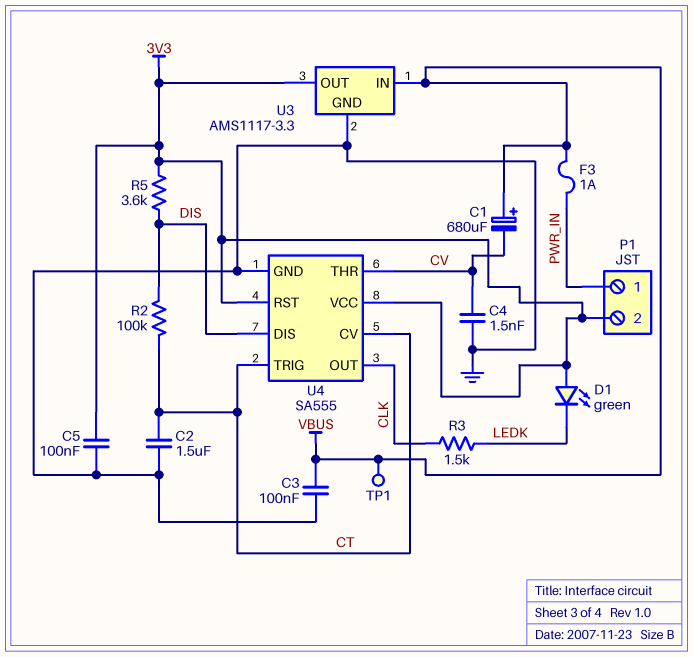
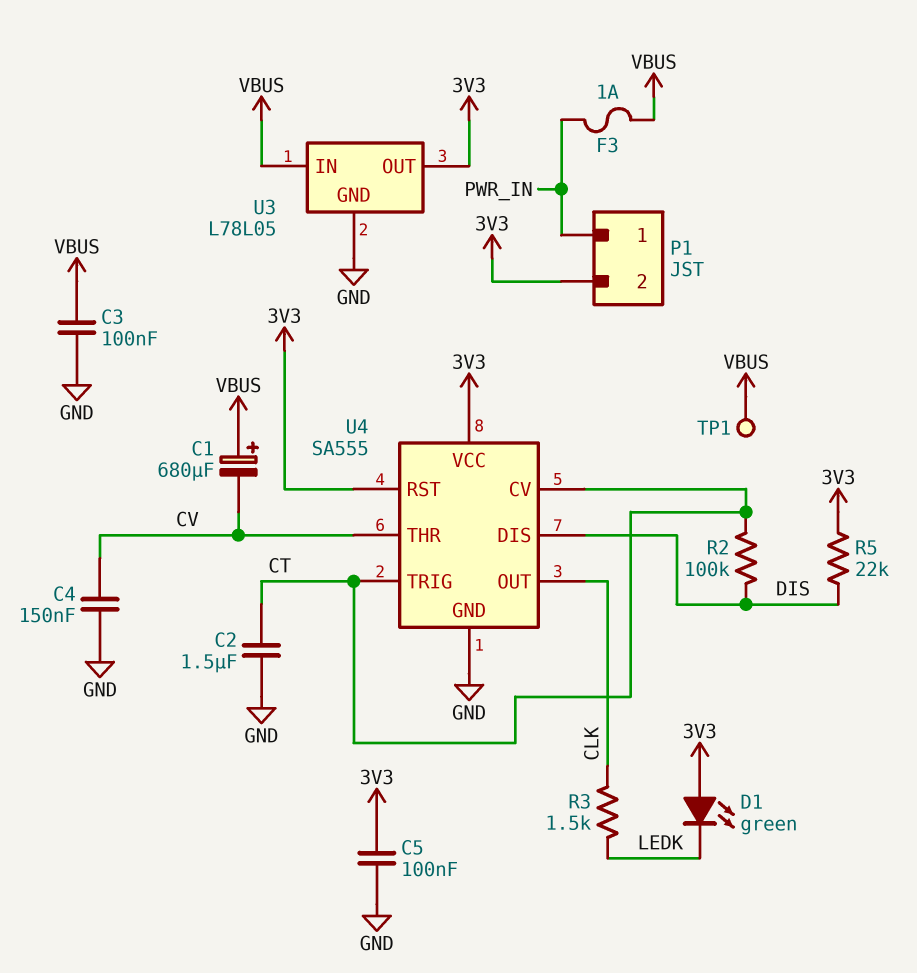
C4: 1.5nF (CV, GND) -> 150nF (CV, GND)
R5: 3.6k (3V3, DIS) -> 22k (3V3, DIS)
U3: AMS1117-3.3 -> L78L05

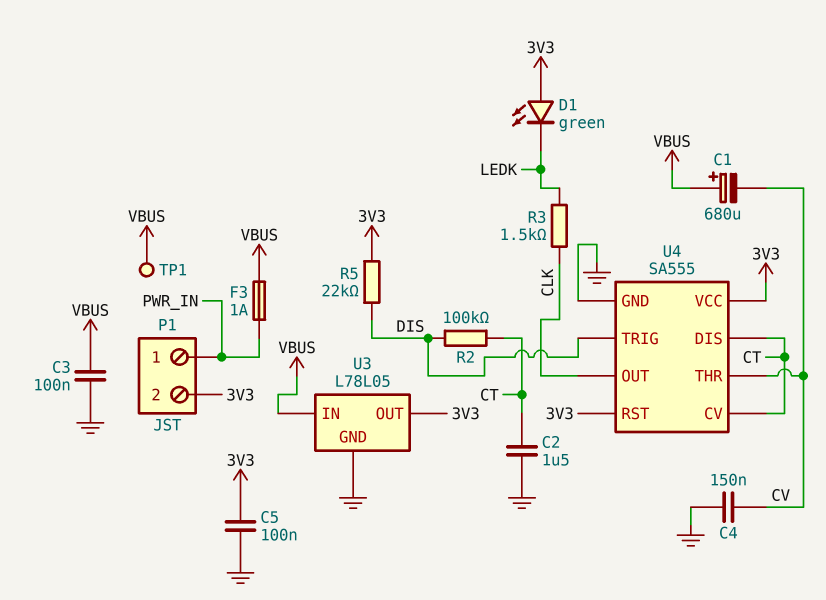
U4 pin DIS: DIS -> CT
U4 pin TRIG: CT -> DIS

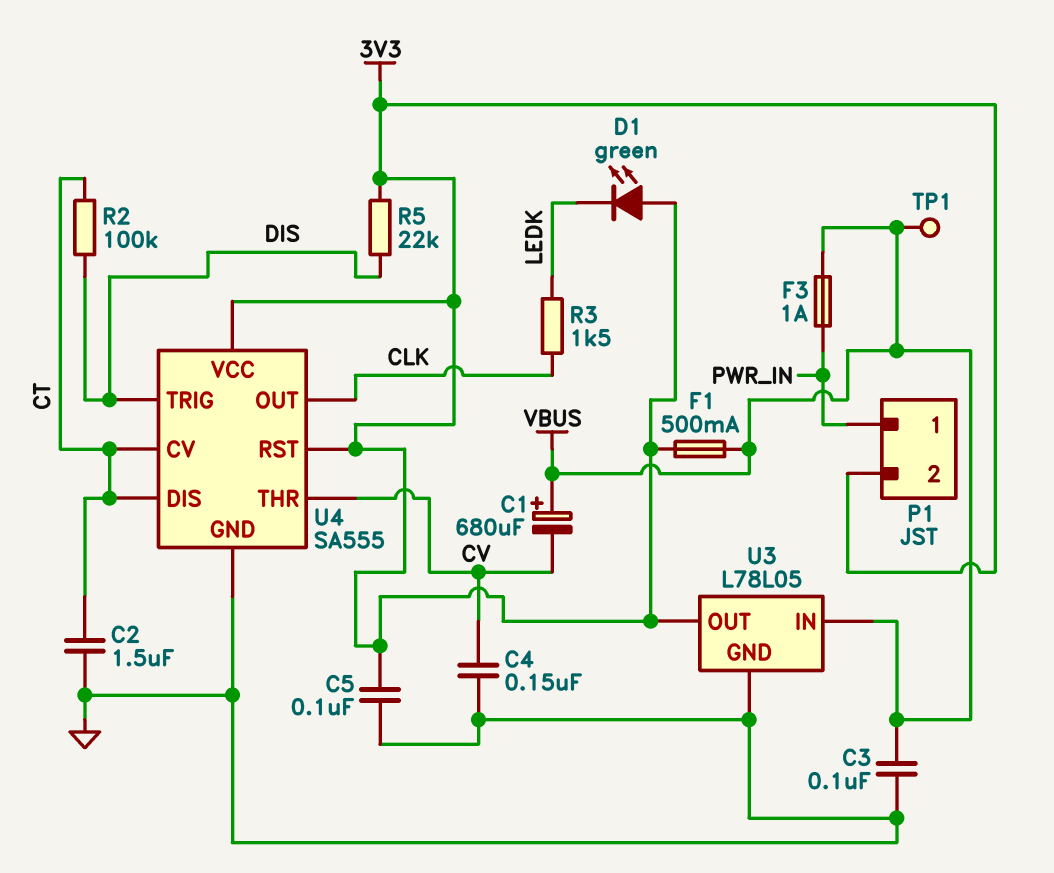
F1: none -> 500mA (3V3, VBUS)

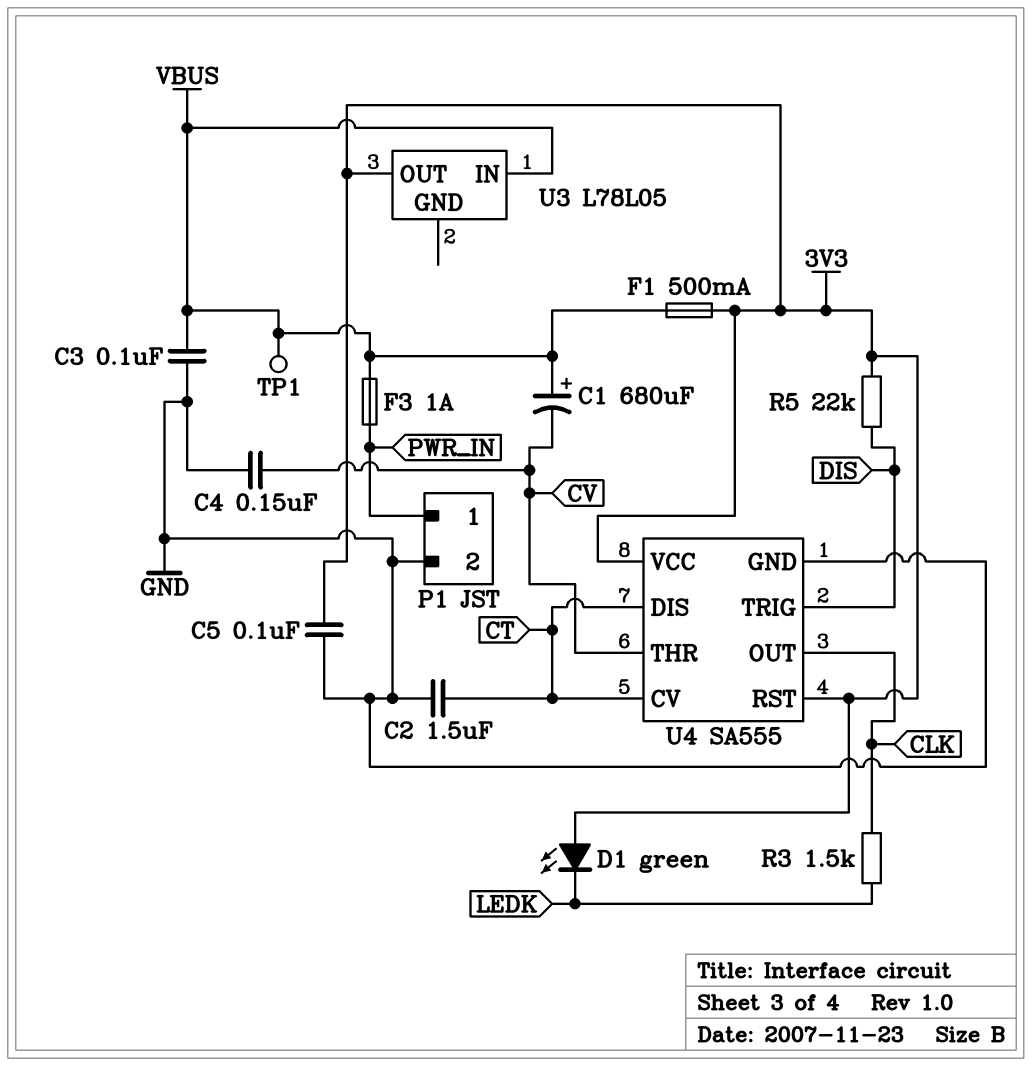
P1 pin 2: 3V3 -> GND
R2: 100k (CT, DIS) -> none
U3 pin GND: GND -> none

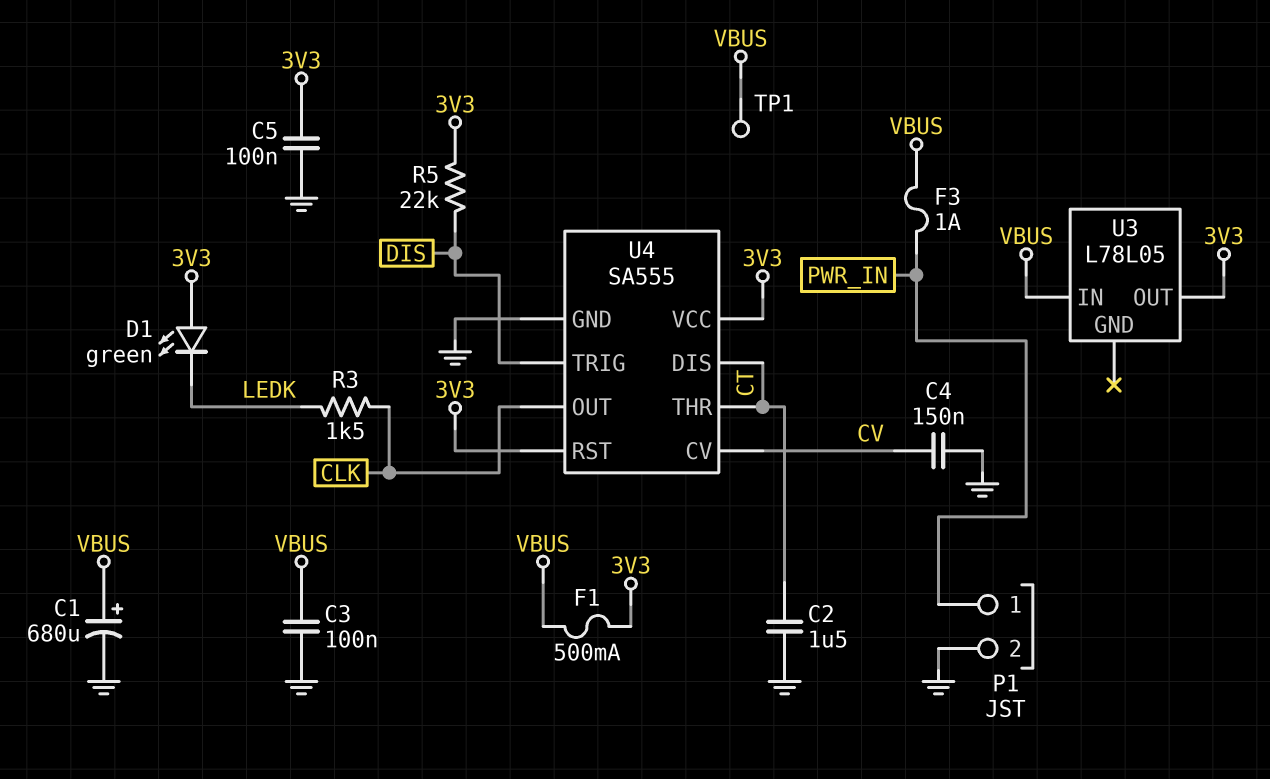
C1: 680uF (plus VBUS, minus CV) -> 680uF (plus VBUS, minus GND)
U4 pin CV: CT -> CV
U4 pin THR: CV -> CT

